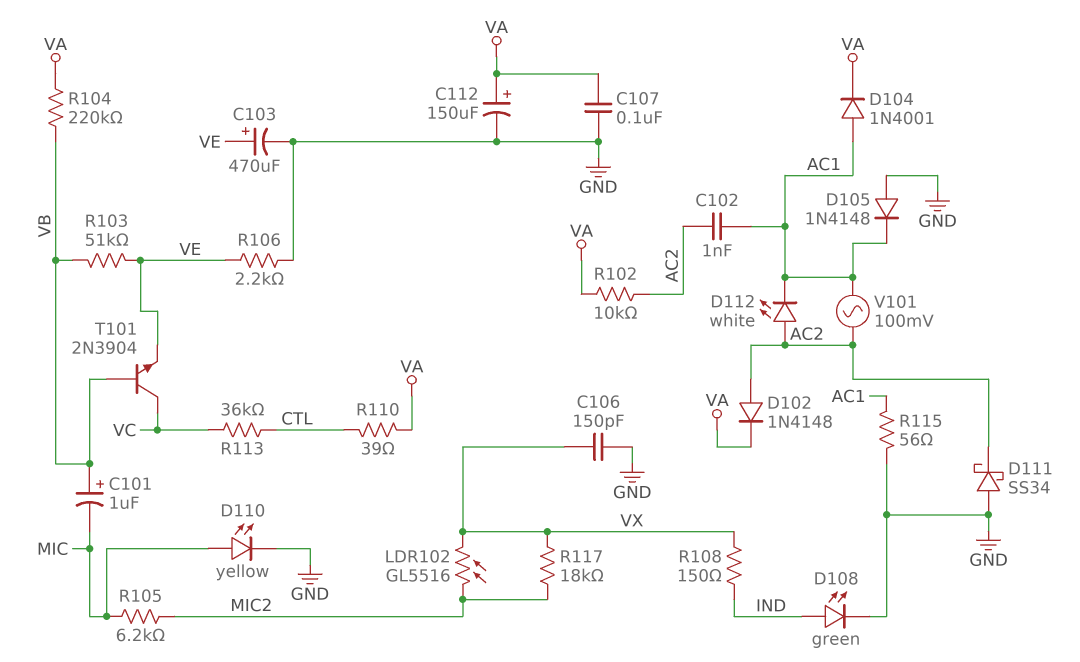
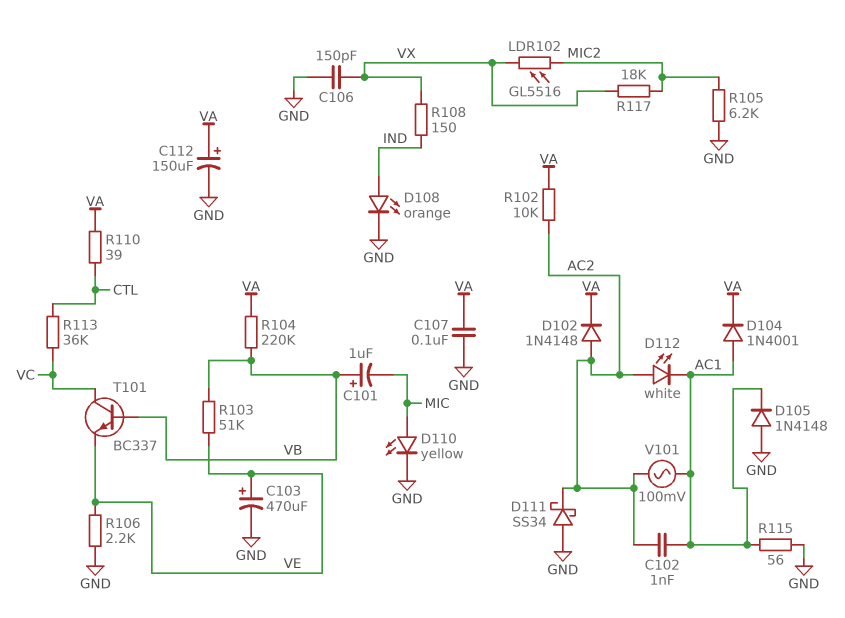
D108: LED green (A IND, K GND) -> LED orange (A IND, K GND)
R105: 6.2k (MIC, MIC2) -> 6.2k (GND, MIC2)
T101: NPN 2N3904 (B VB, C VC, E VE) -> NPN BC337 (B VB, C VC, E VE)

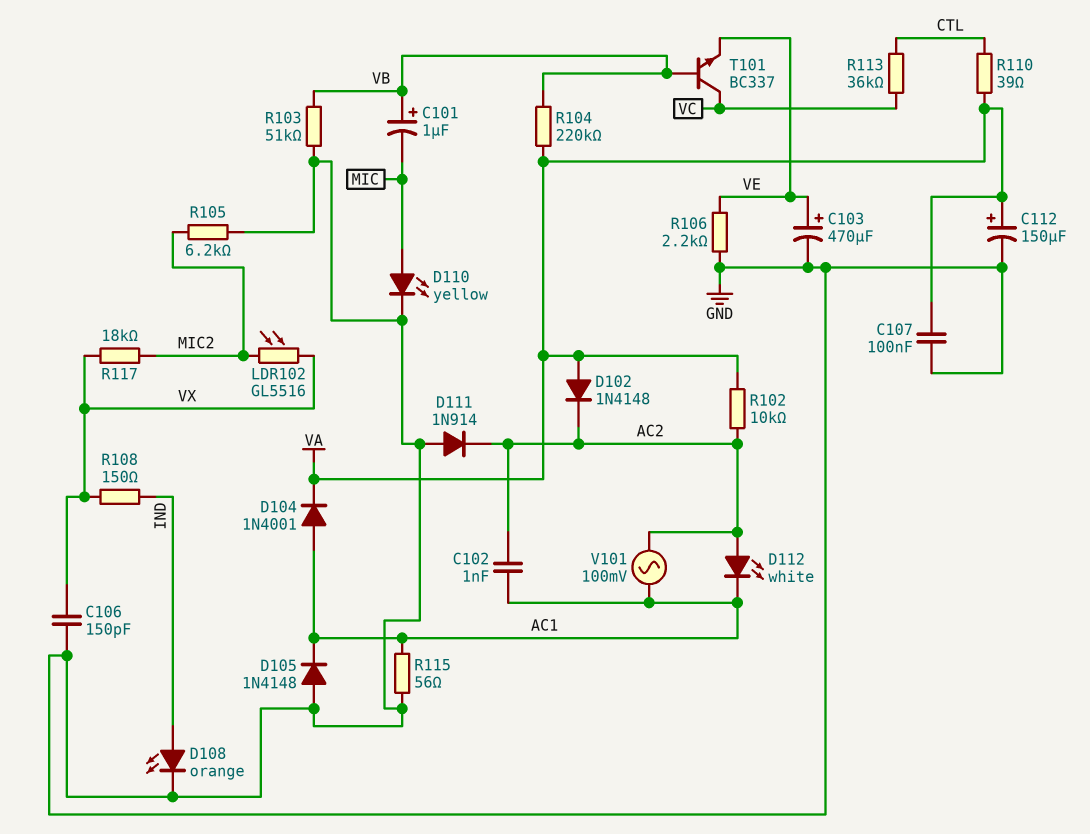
D102: diode 1N4148 (A AC2, K VA) -> diode 1N4148 (A VA, K AC2)
D111: schottky SS34 (A GND, K AC2) -> diode 1N914 (A GND, K AC2)
R103: 51k (VB, VE) -> 51k (GND, VB)

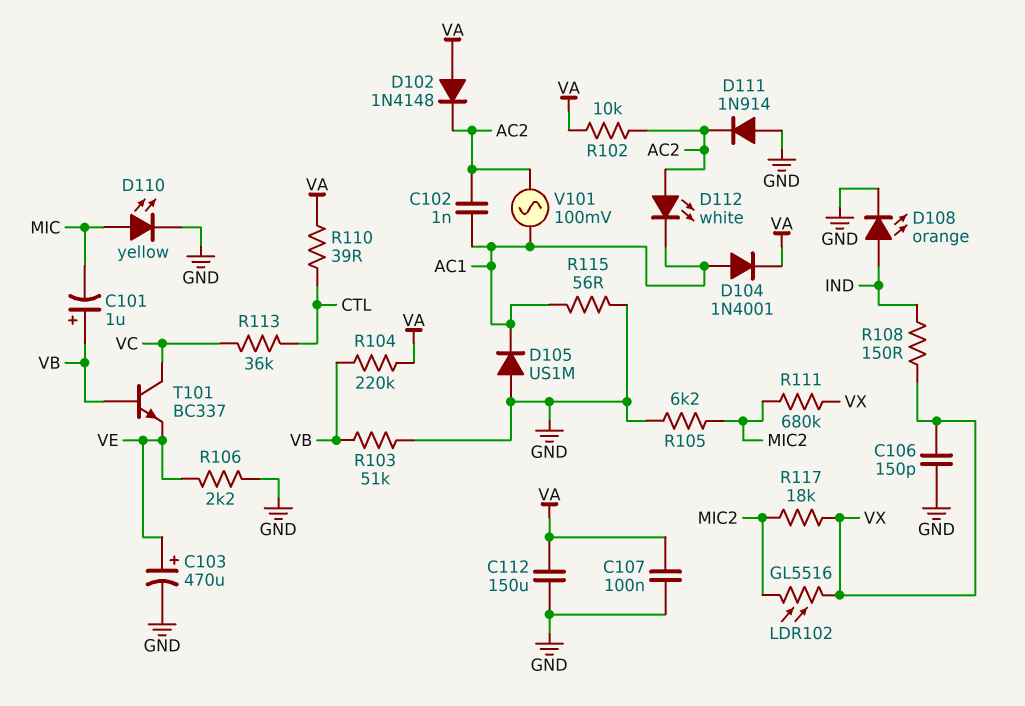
C112: 150uF (plus VA, minus GND) -> 150uF (GND, VA)
D105: diode 1N4148 (A GND, K AC1) -> diode US1M (A GND, K AC1)
R111: none -> 680k (MIC2, VX)

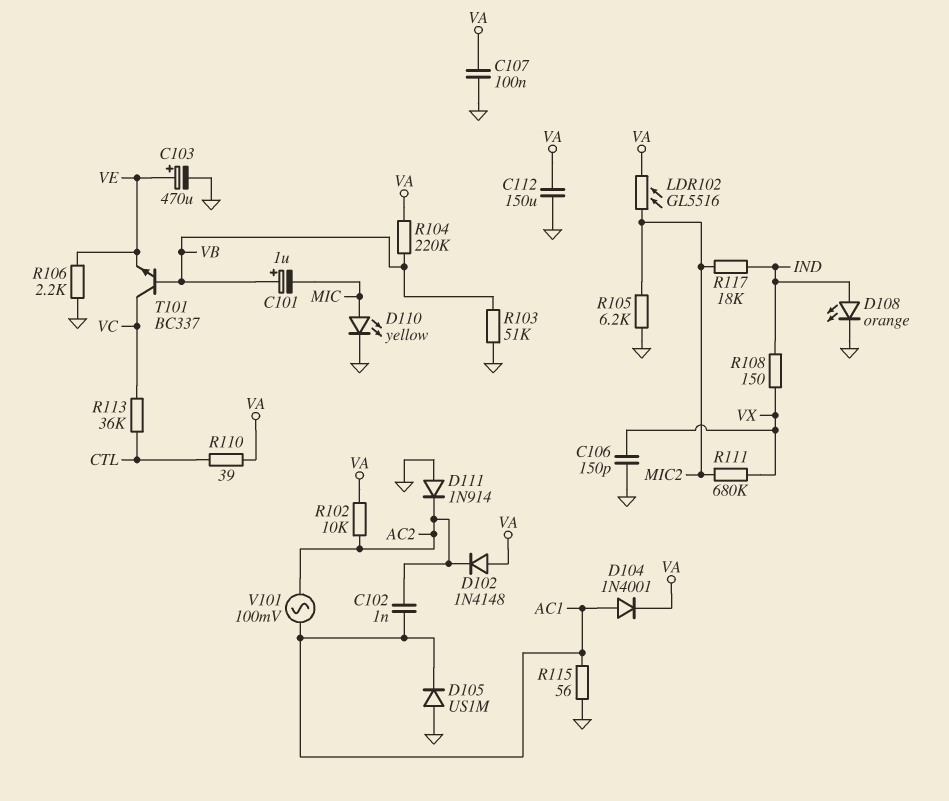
D112: LED white (A AC2, K AC1) -> none
LDR102: GL5516 (MIC2, VX) -> GL5516 (MIC2, VA)
R117: 18k (MIC2, VX) -> 18k (IND, MIC2)

